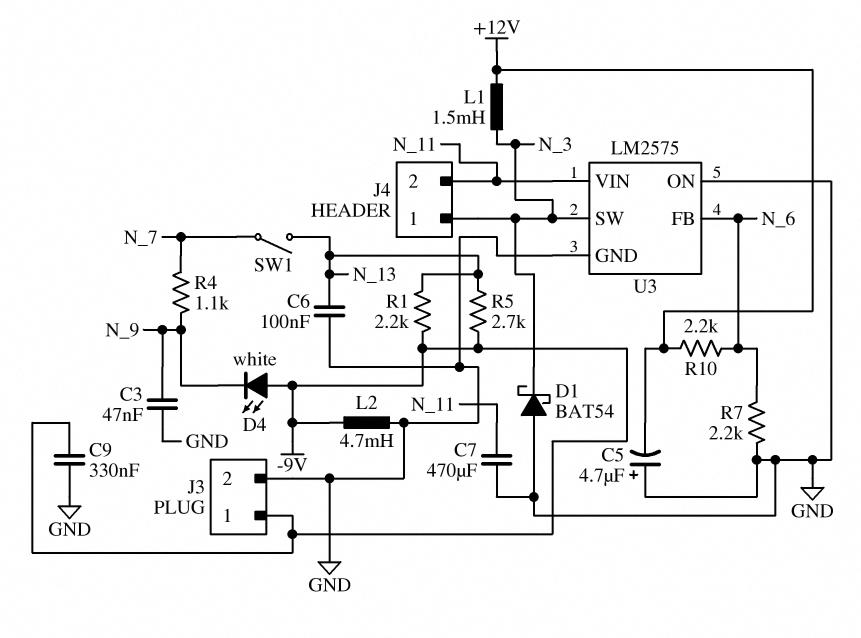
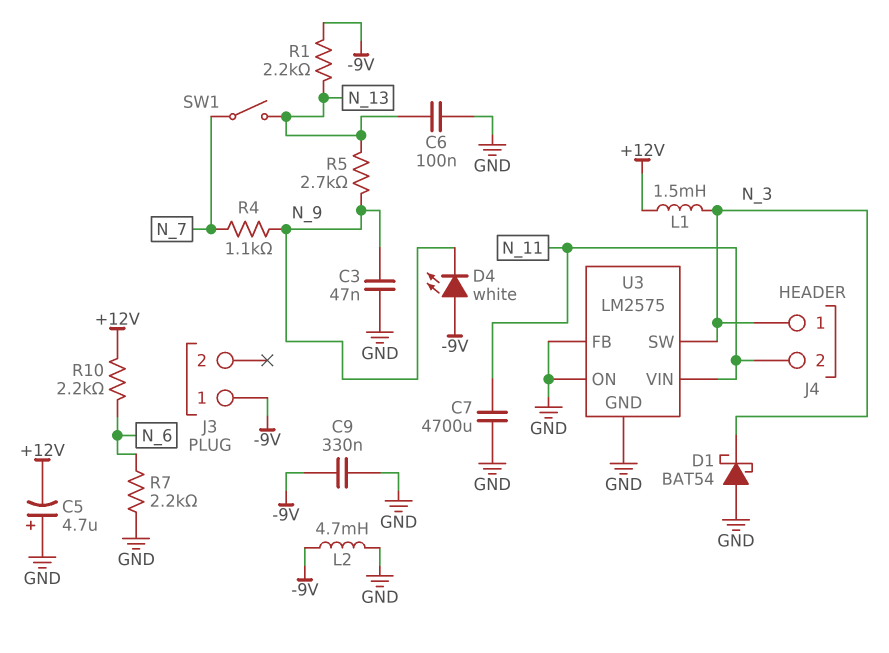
C7: 470uF (GND, N_11) -> 4700uF (GND, N_11)
J3 pin 2: GND -> none
R5: 2.7k (-9V, N_13) -> 2.7k (N_9, N_13)
U3 pin FB: N_6 -> GND

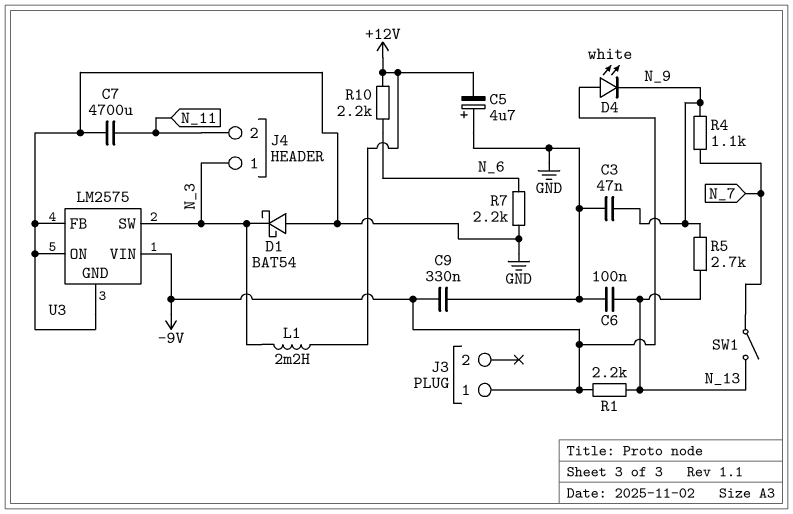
L1: 1.5mH (+12V, N_3) -> 2.2mH (+12V, N_3)
L2: 4.7mH (-9V, GND) -> none
U3 pin VIN: N_11 -> -9V

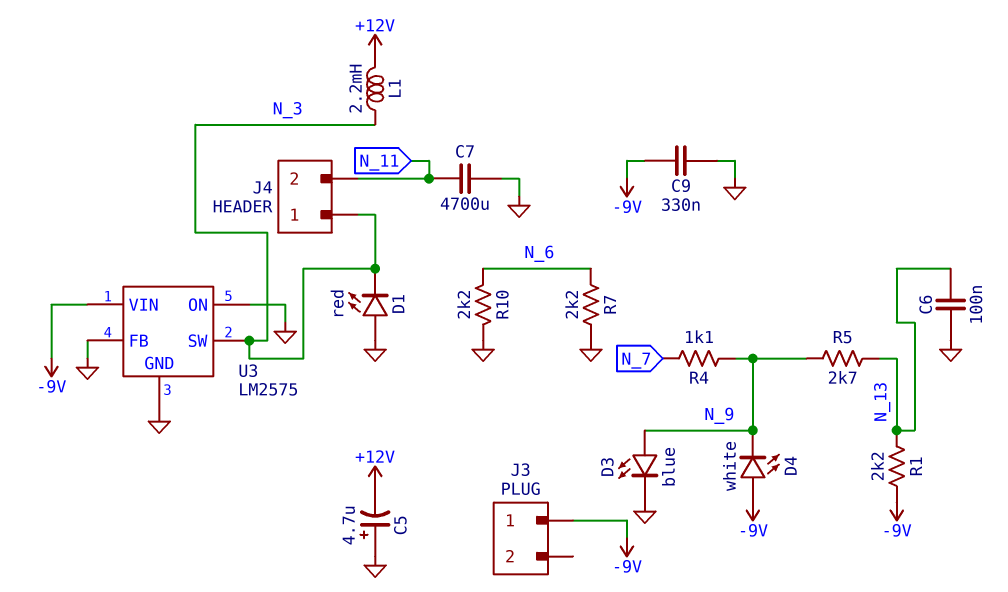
C3: 47nF (GND, N_9) -> none
D1: schottky BAT54 (A GND, K N_3) -> LED red (A GND, K N_3)
D3: none -> LED blue (A N_9, K GND)
R10: 2.2k (+12V, N_6) -> 2.2k (GND, N_6)
SW1: switch (N_7, N_13) -> none

